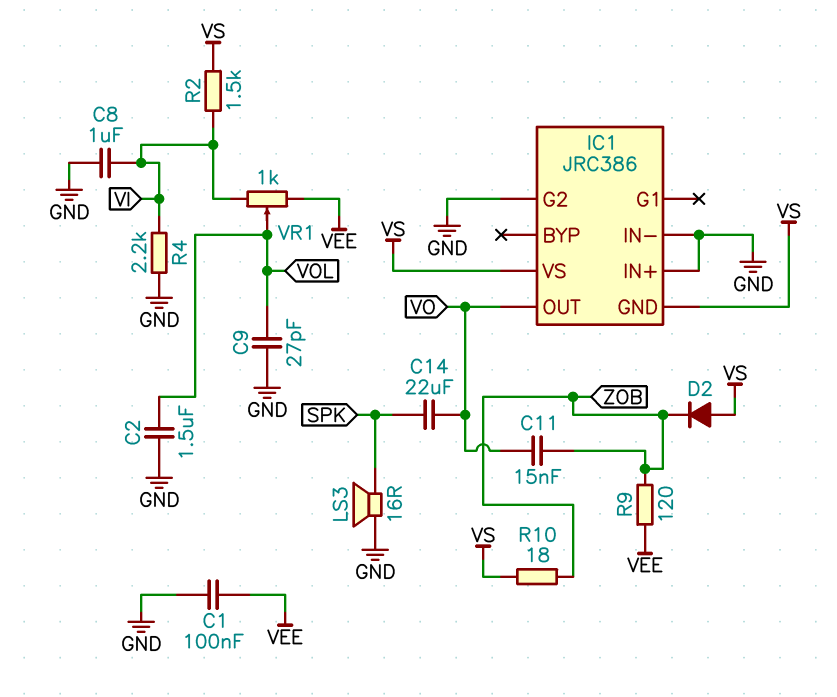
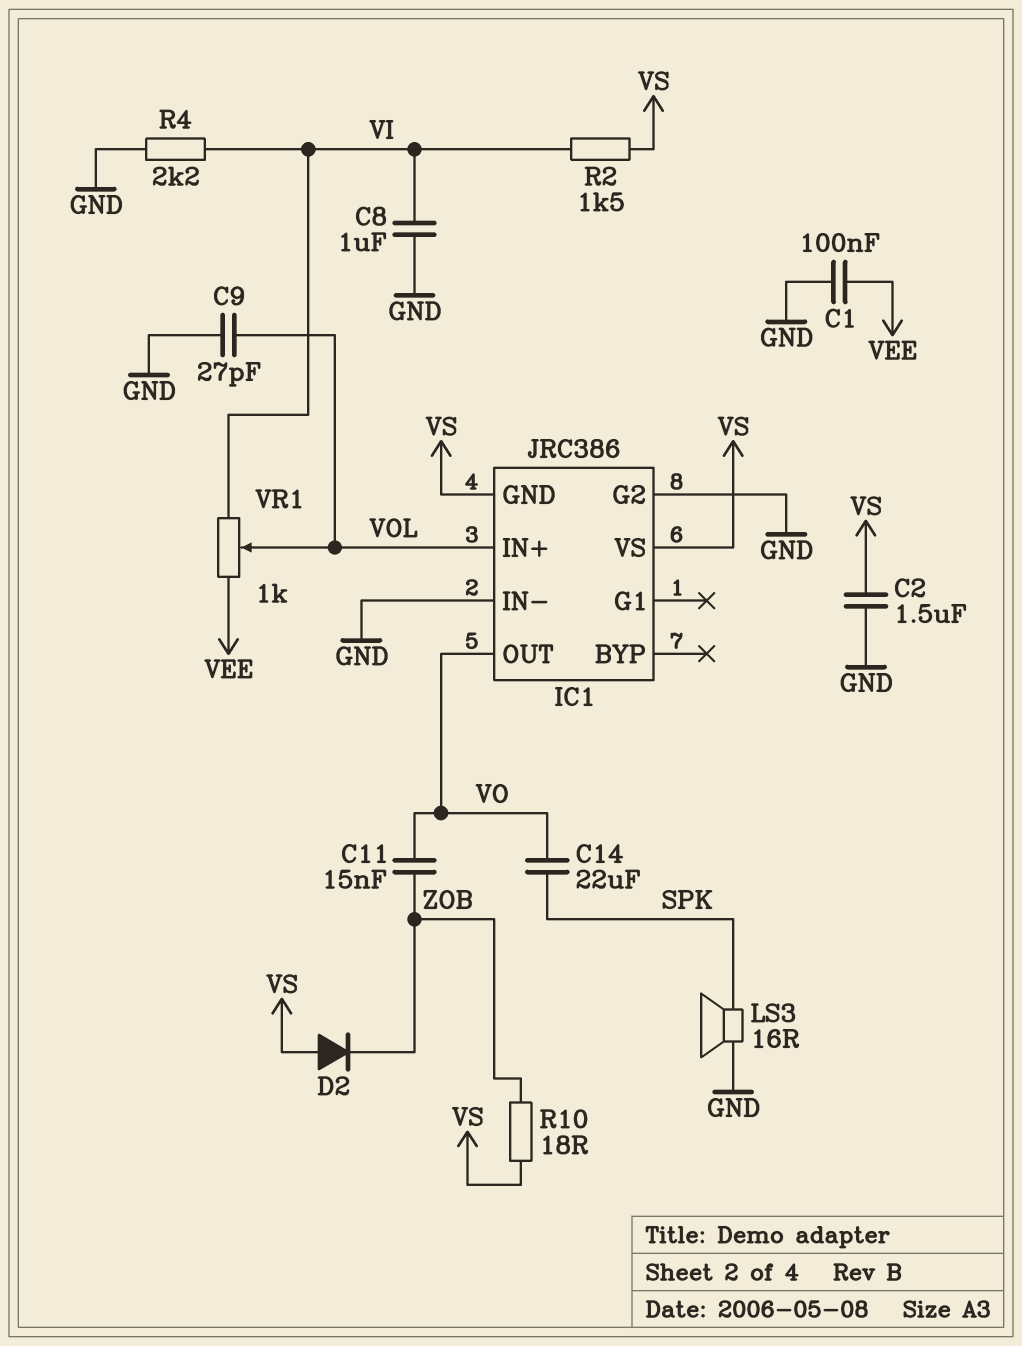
C2: 1.5uF (GND, VOL) -> 1.5uF (GND, VS)
IC1 pin IN+: GND -> VOL
R9: 120 (VEE, ZOB) -> none

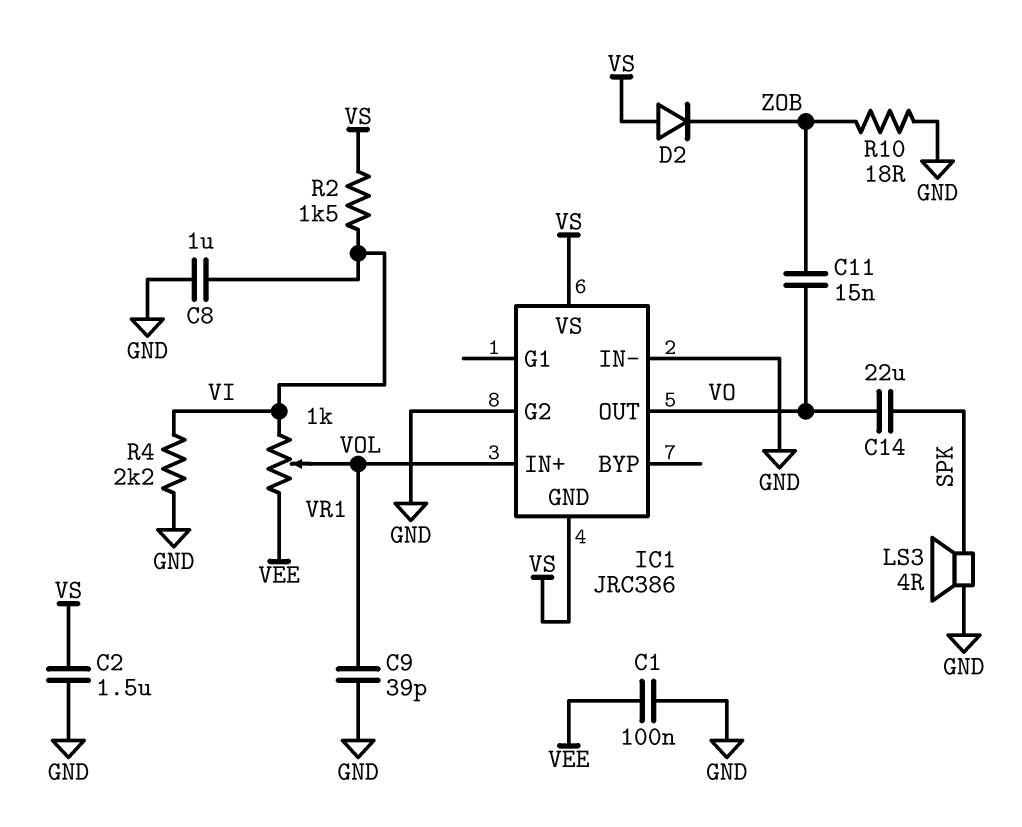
C9: 27pF (GND, VOL) -> 39pF (GND, VOL)
LS3: speaker 16R (GND, SPK) -> speaker 4R (GND, SPK)
R10: 18 (VS, ZOB) -> 18 (GND, ZOB)

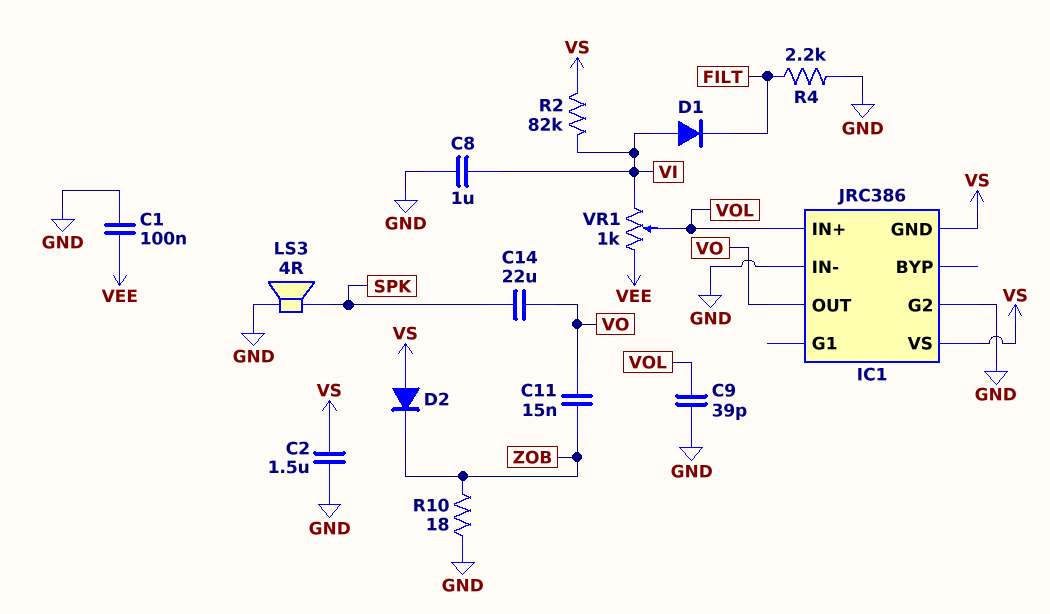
D1: none -> diode (A VI, K FILT)
R2: 1.5k (VI, VS) -> 82k (VI, VS)
R4: 2.2k (GND, VI) -> 2.2k (FILT, GND)

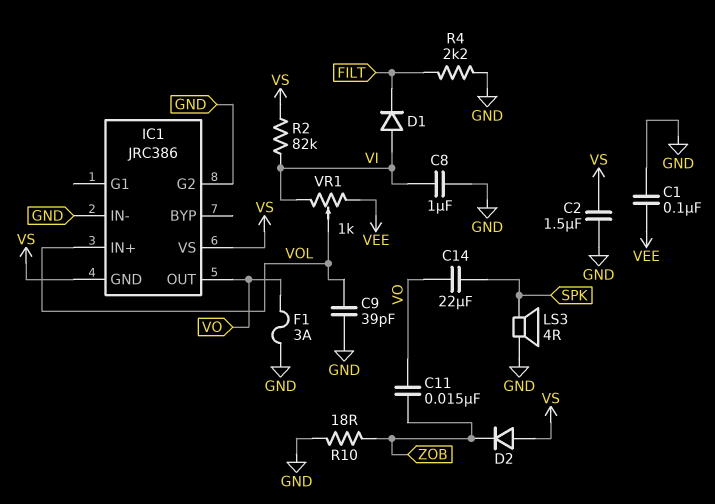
F1: none -> 3A (GND, VO)

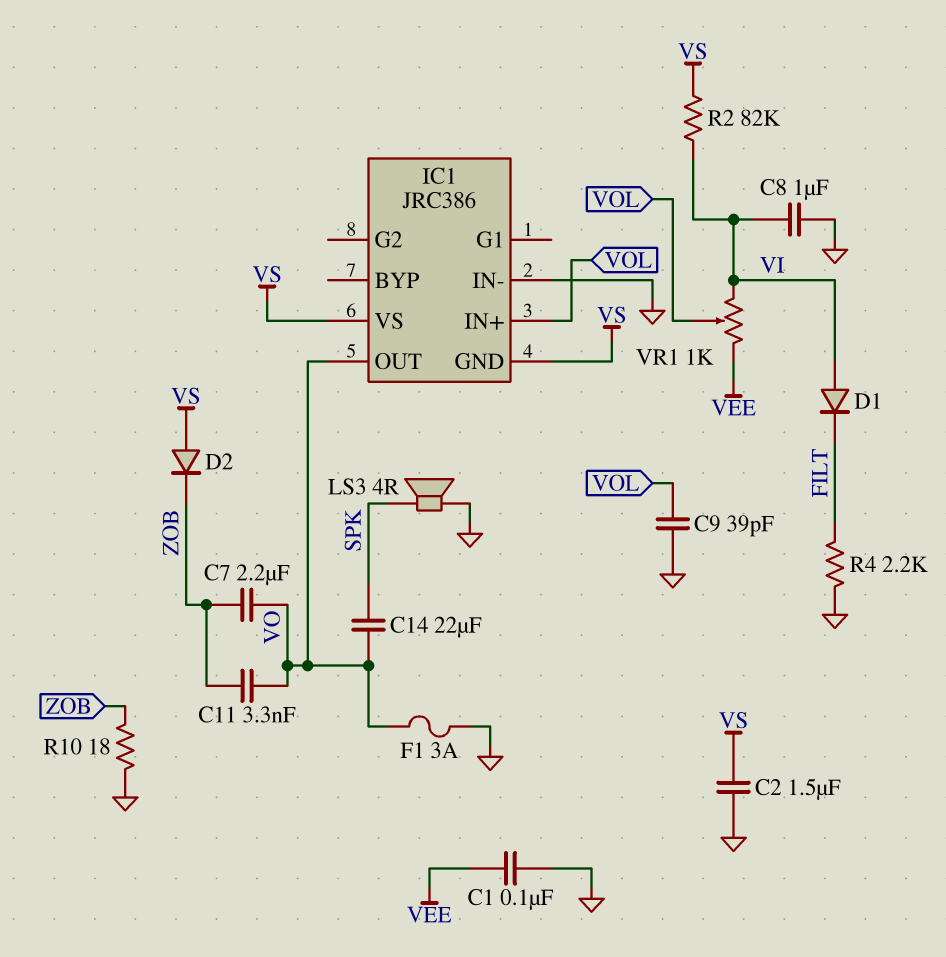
C7: none -> 2.2uF (VO, ZOB)
C11: 15nF (VO, ZOB) -> 3.3nF (VO, ZOB)
IC1 pin G2: GND -> none

